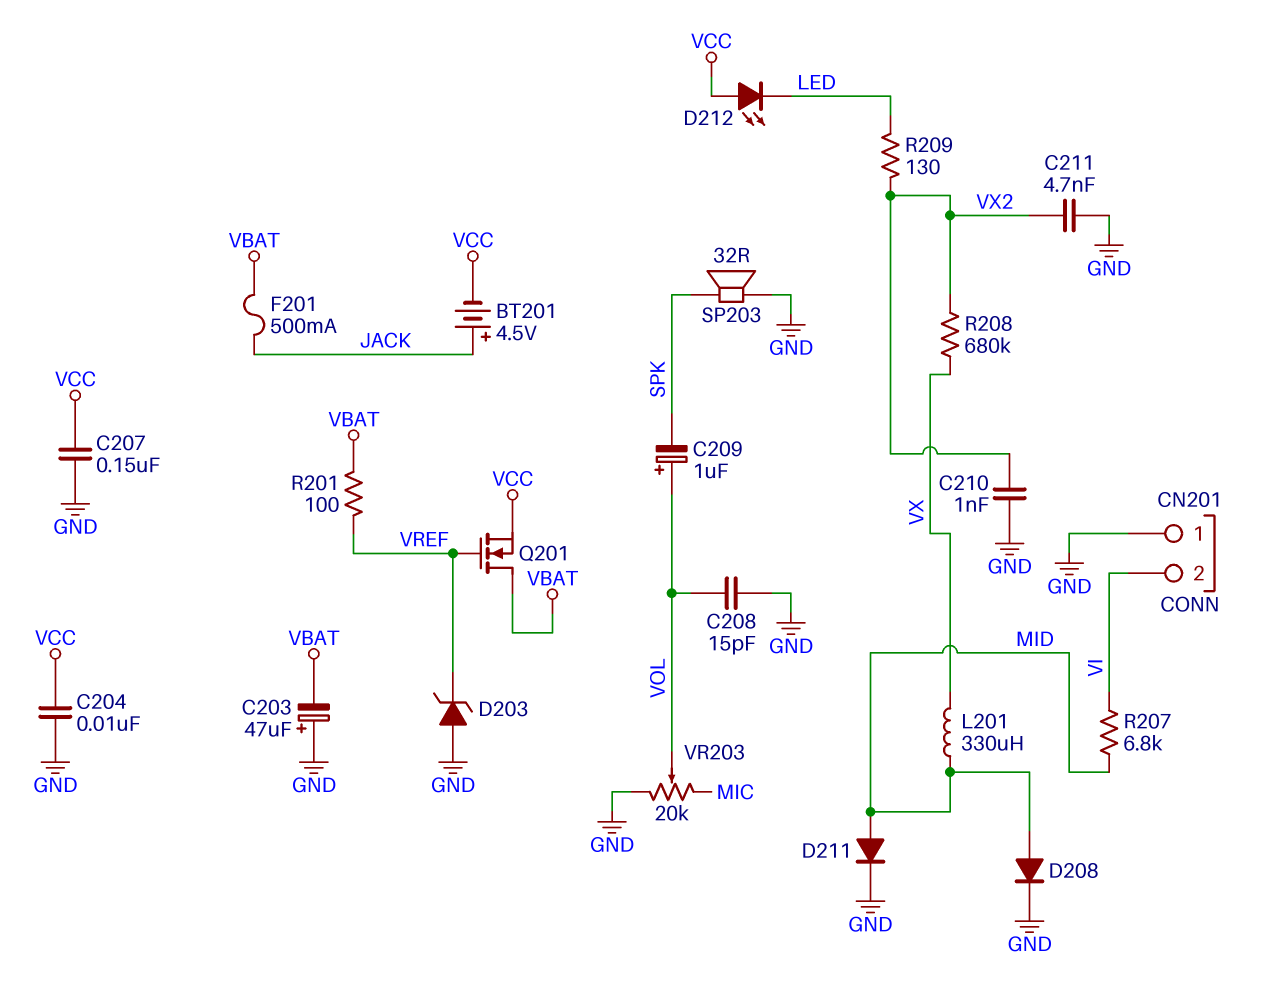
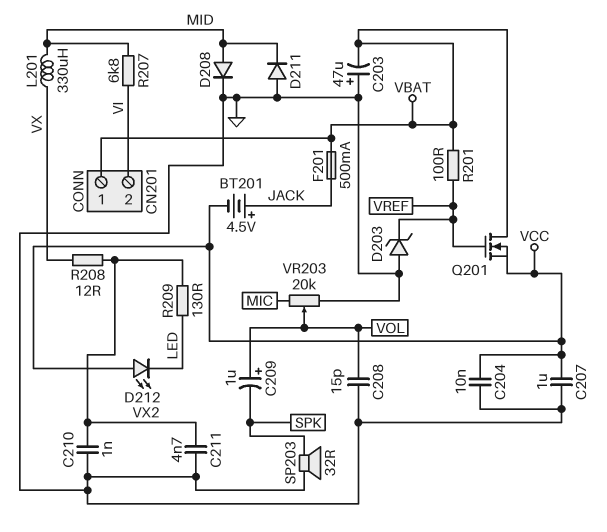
C207: 150nF (GND, VCC) -> 1uF (GND, VCC)
CN201 pin 1: GND -> VBAT
D211: diode (A MID, K GND) -> diode (A GND, K MID)
R208: 680k (VX, VX2) -> 12 (VX, VX2)

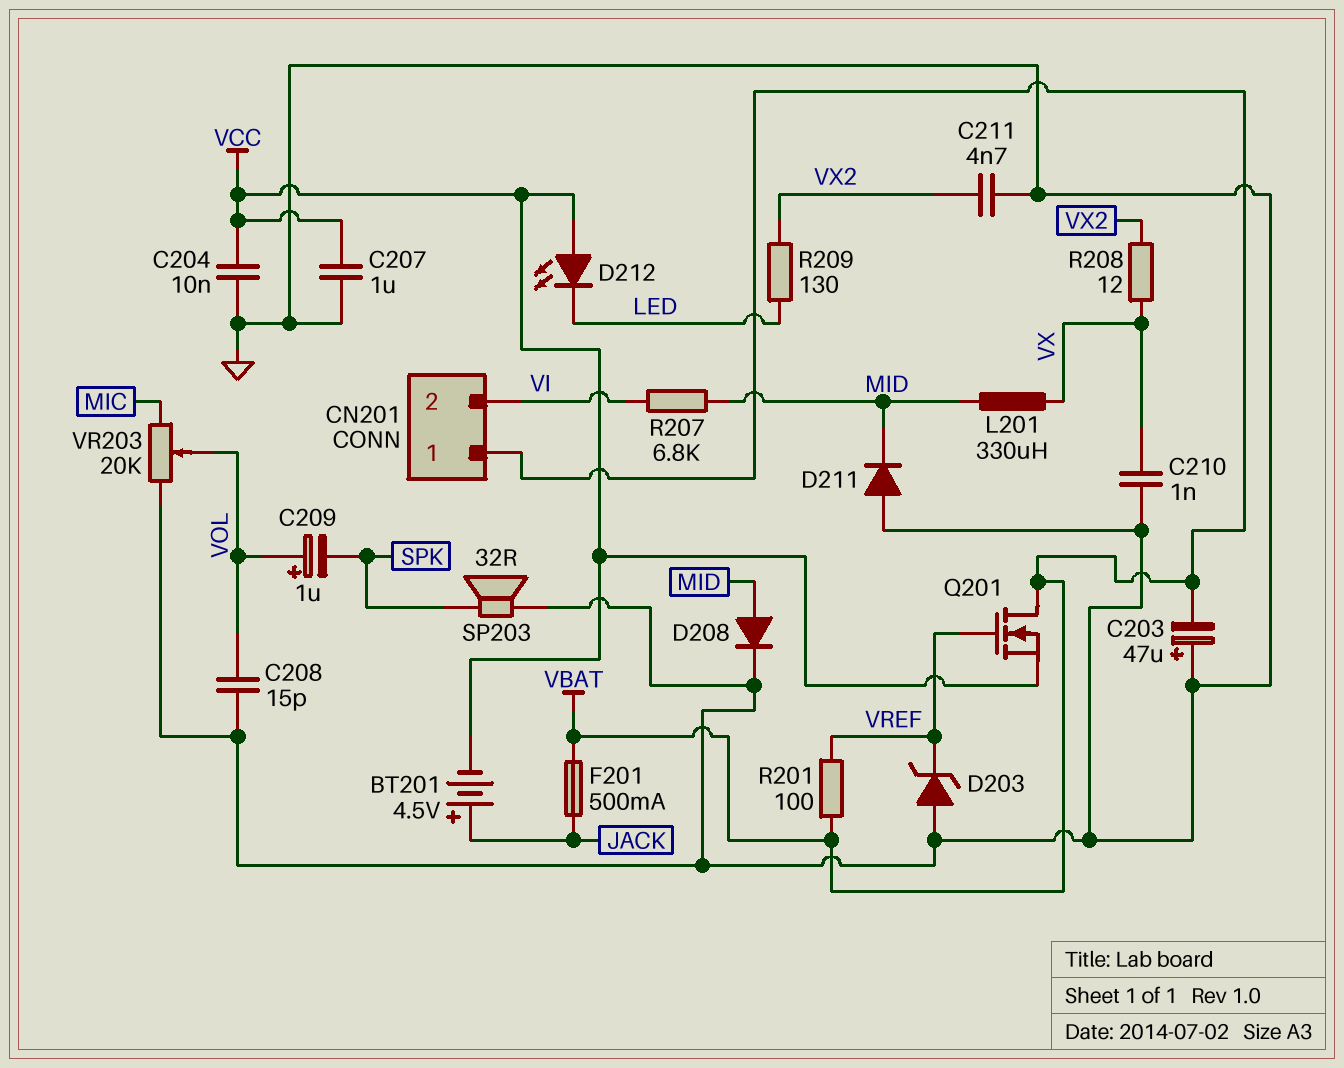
C210: 1nF (GND, VX2) -> 1nF (GND, VX)

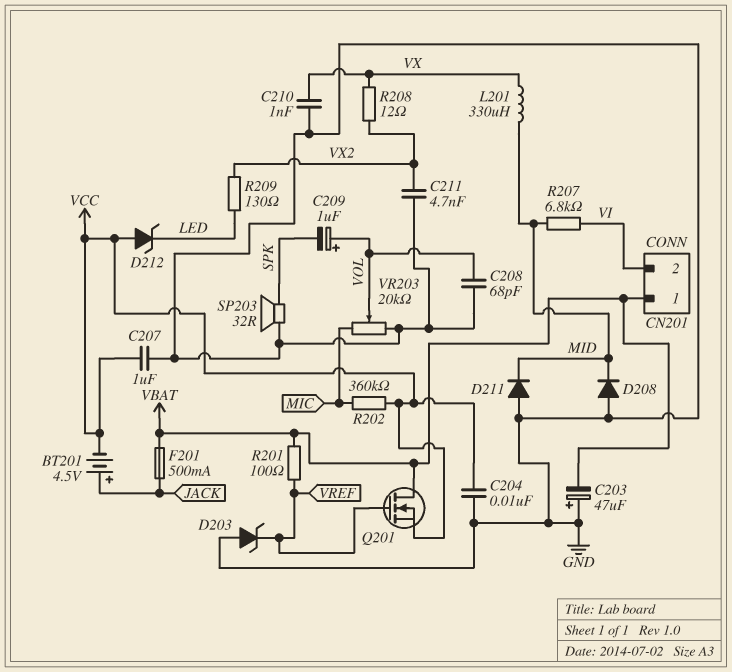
C208: 15pF (GND, VOL) -> 68pF (GND, VOL)
D208: diode (A MID, K GND) -> diode (A GND, K MID)
D212: LED (A VCC, K LED) -> zener (A VCC, K LED)
R202: none -> 360k (MIC, VCC)

